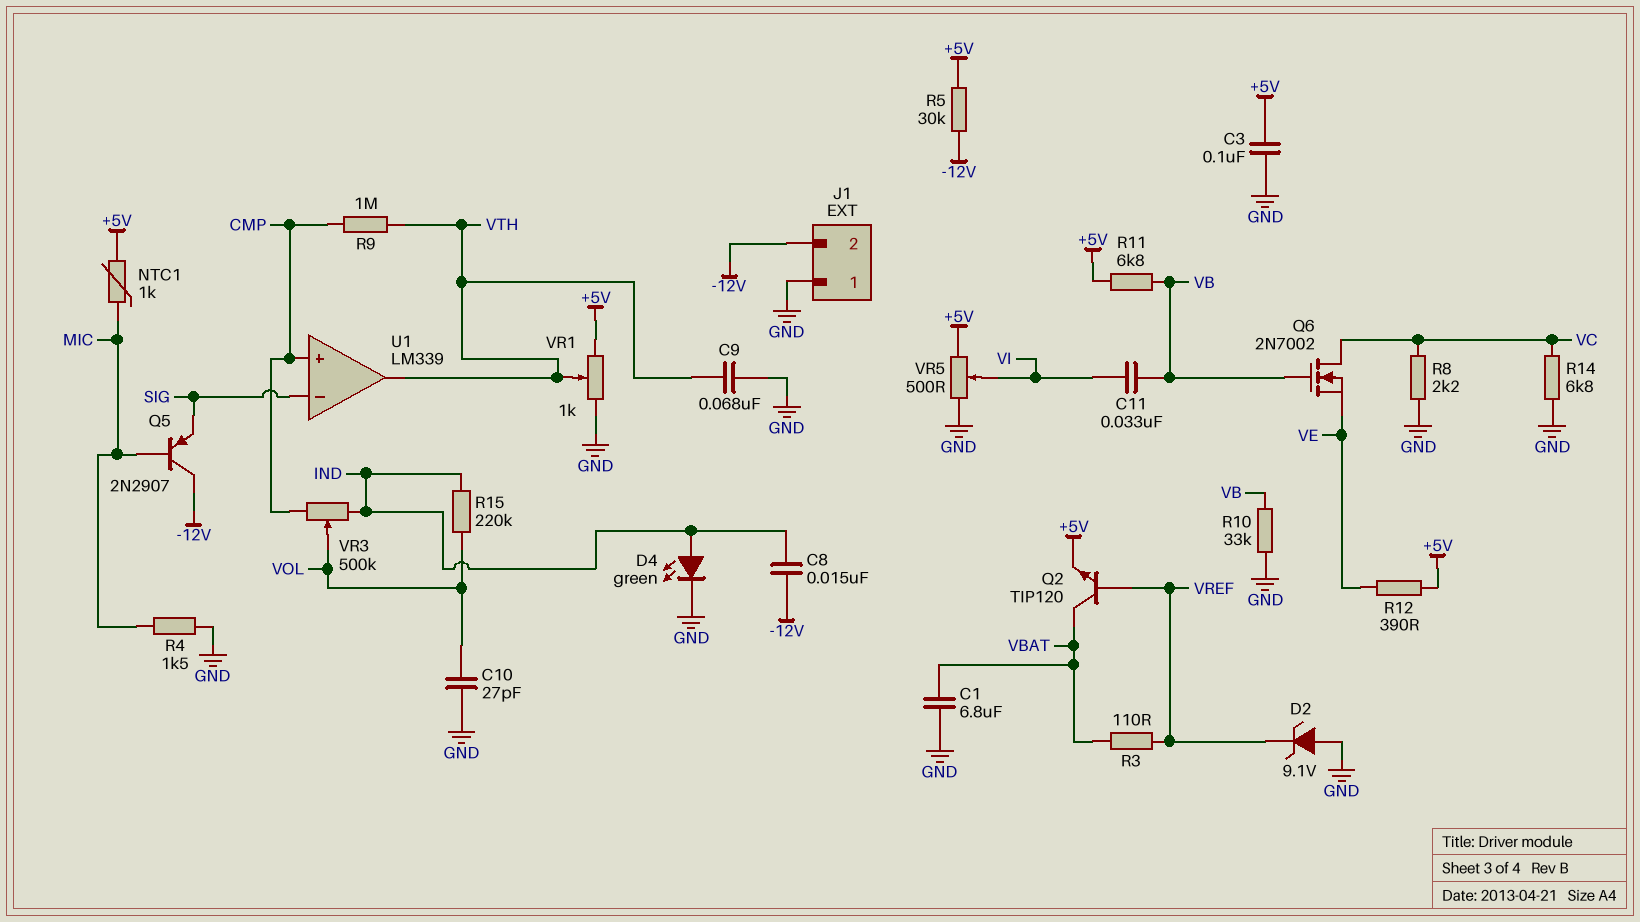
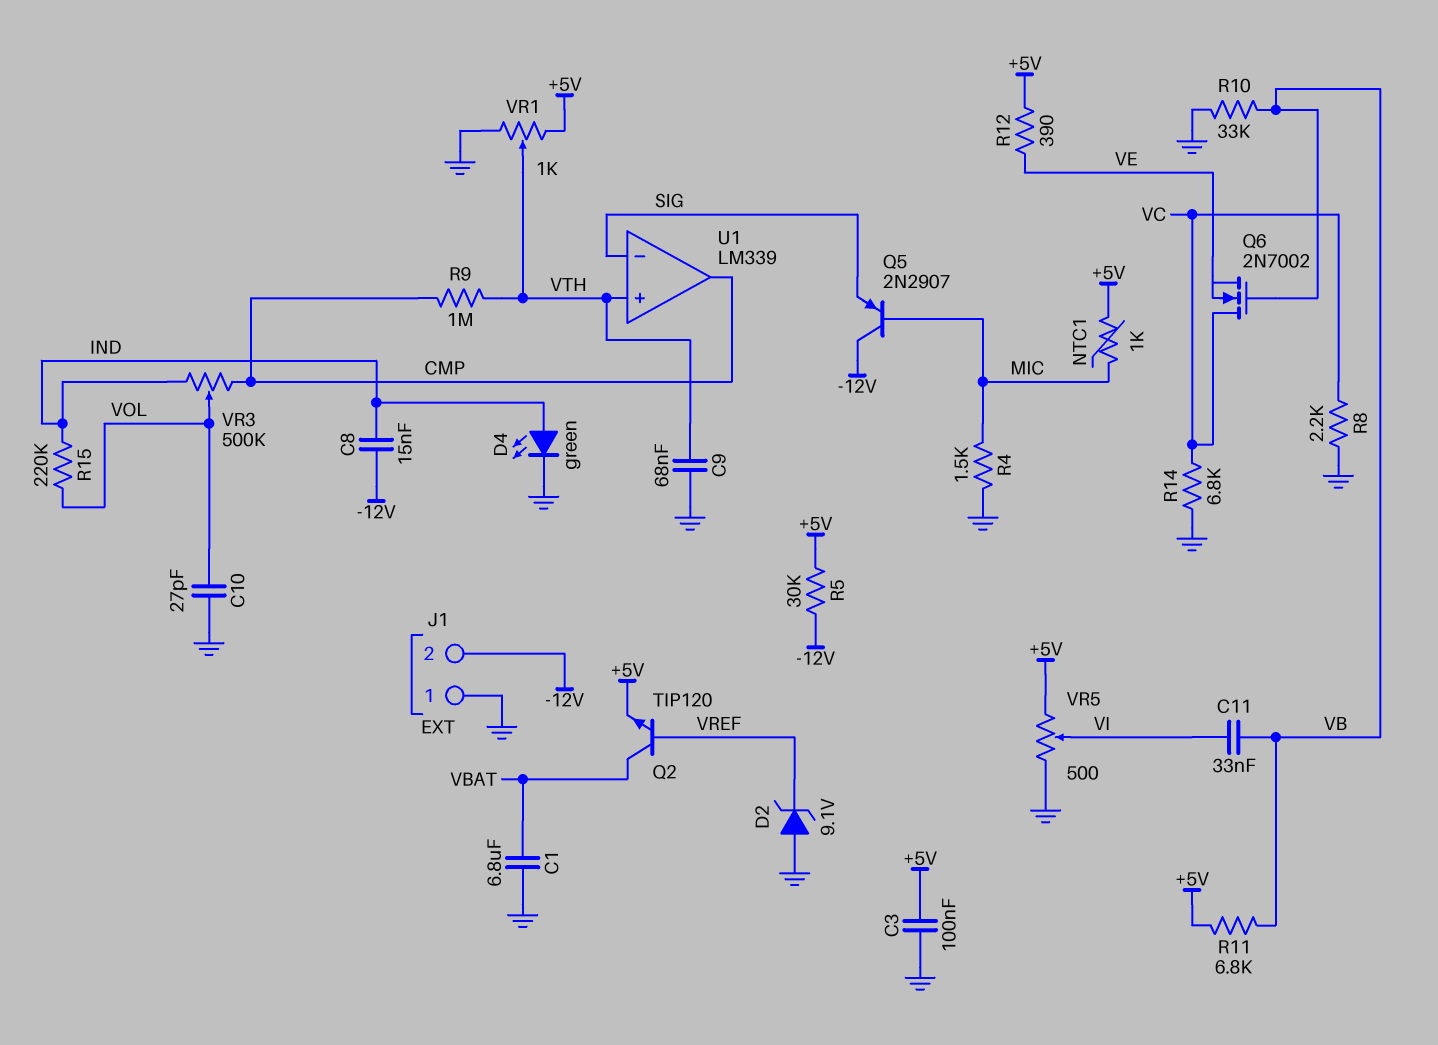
R3: 110 (VBAT, VREF) -> none
U1 pin in+: CMP -> VTH
U1 pin out: VTH -> CMP

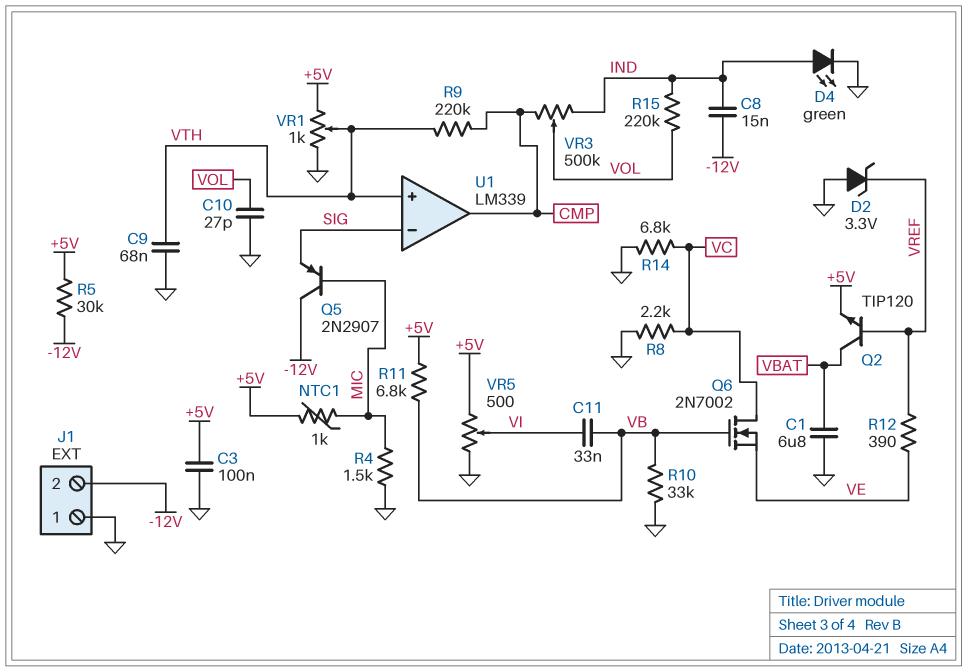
D2: zener 9.1V (A GND, K VREF) -> zener 3.3V (A GND, K VREF)
R9: 1M (CMP, VTH) -> 220k (CMP, VTH)
R12: 390 (+5V, VE) -> 390 (VE, VREF)

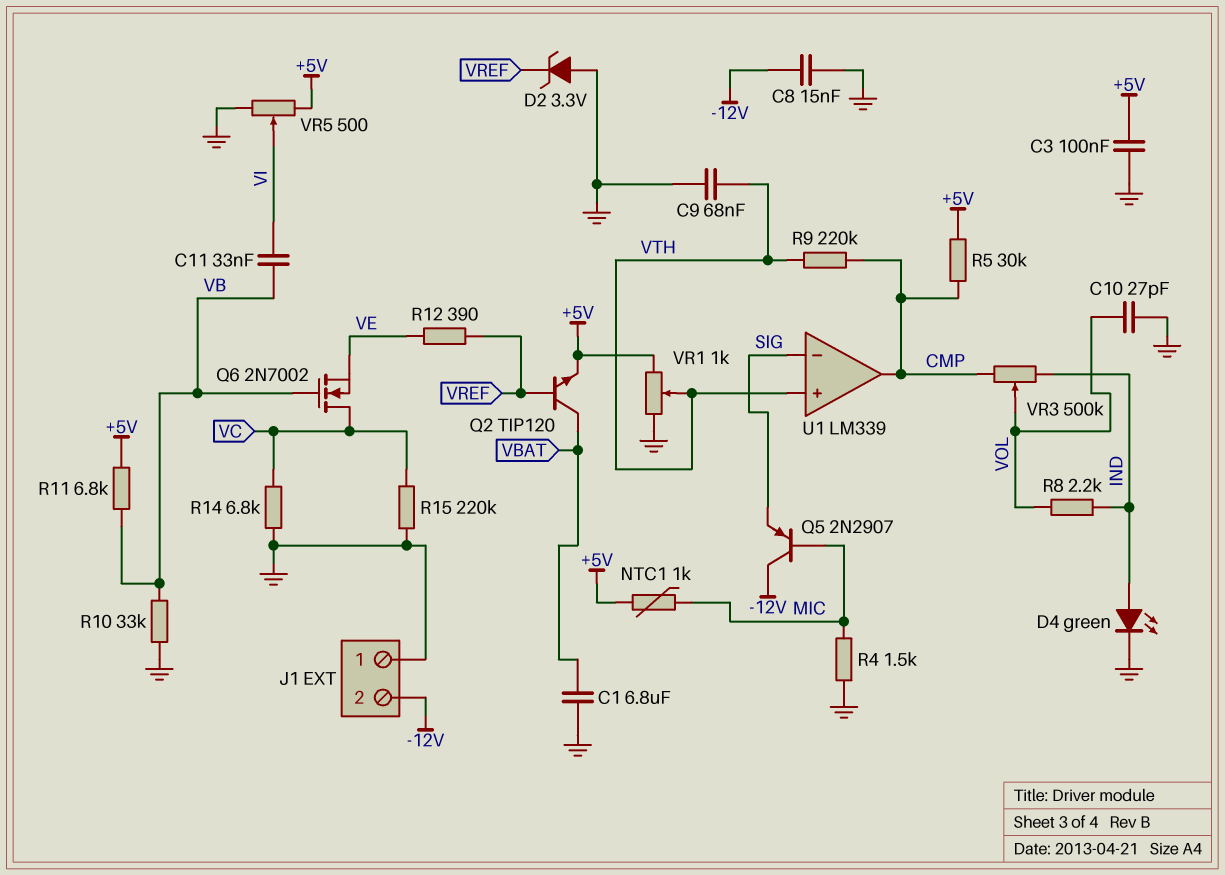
C8: 15nF (-12V, IND) -> 15nF (-12V, GND)
R5: 30k (+5V, -12V) -> 30k (+5V, CMP)
R8: 2.2k (GND, VC) -> 2.2k (IND, VOL)
R15: 220k (IND, VOL) -> 220k (GND, VC)

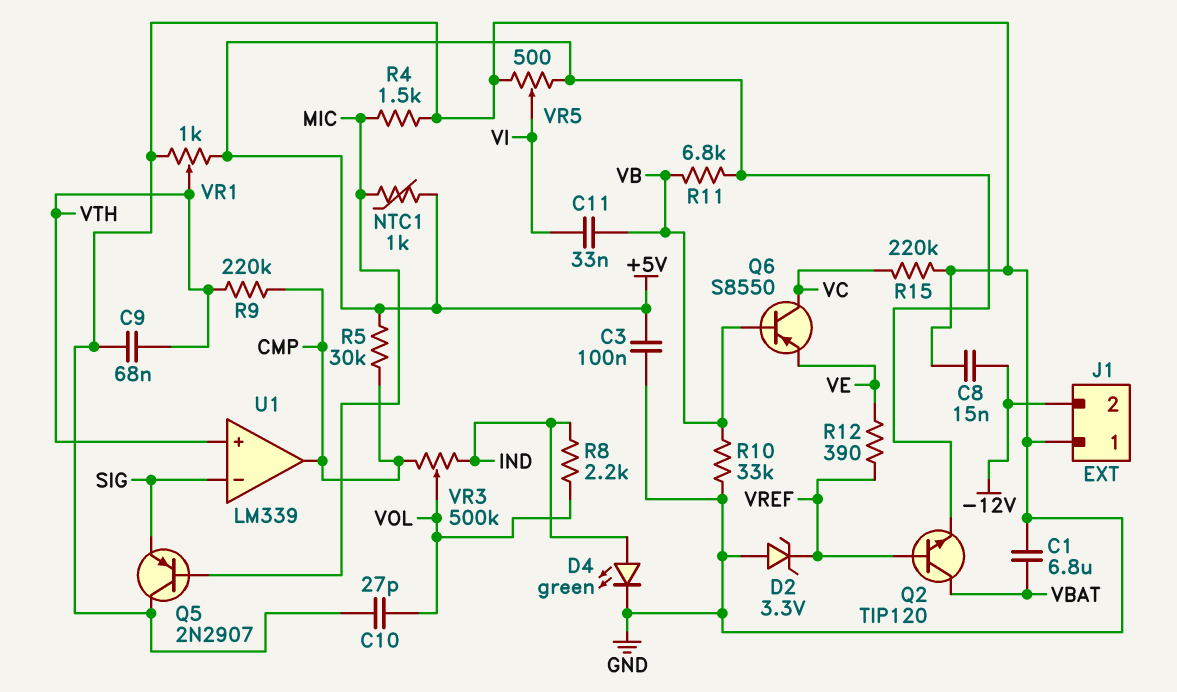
Q5: PNP 2N2907 (B MIC, C -12V, E SIG) -> PNP 2N2907 (B MIC, C GND, E SIG)
Q6: NMOS 2N7002 (G VB, D VC, S VE) -> PNP S8550 (B VB, C VC, E VE)
R14: 6.8k (GND, VC) -> none

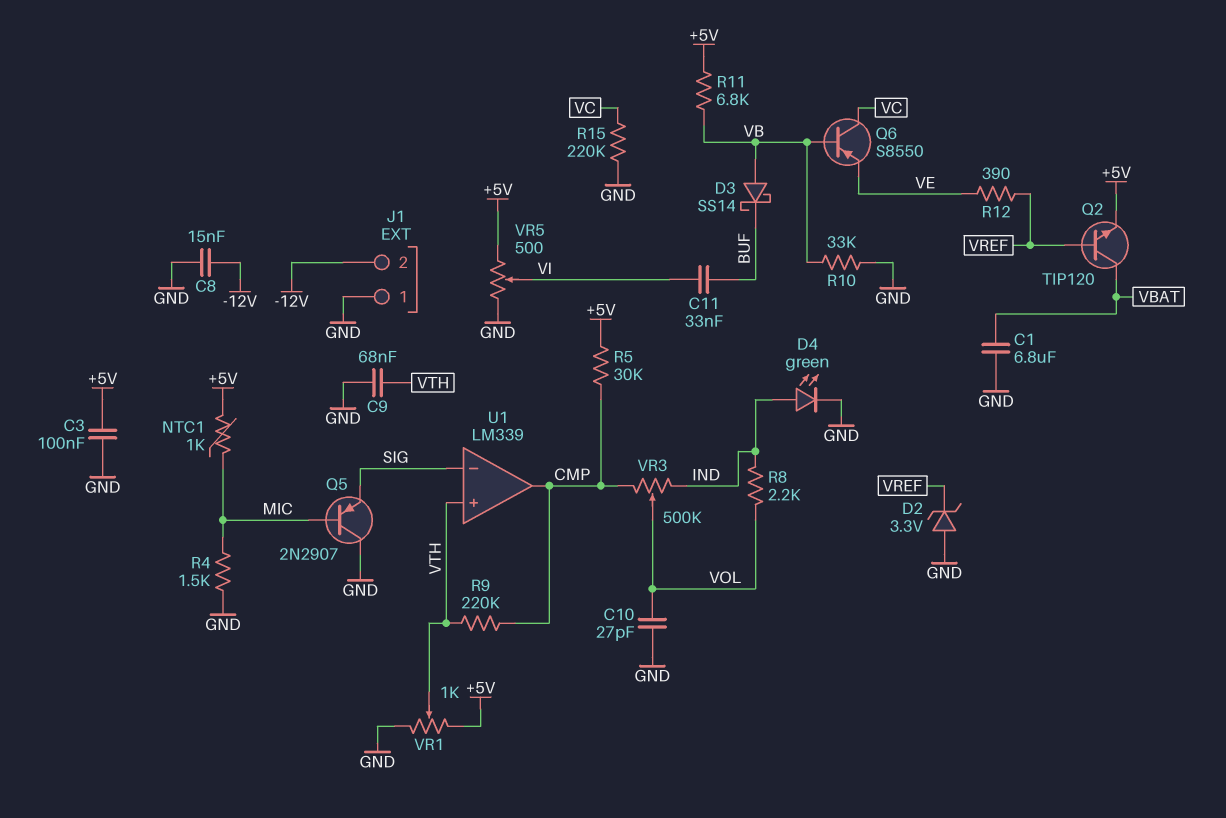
C11: 33nF (VB, VI) -> 33nF (BUF, VI)
D3: none -> schottky SS14 (A VB, K BUF)

